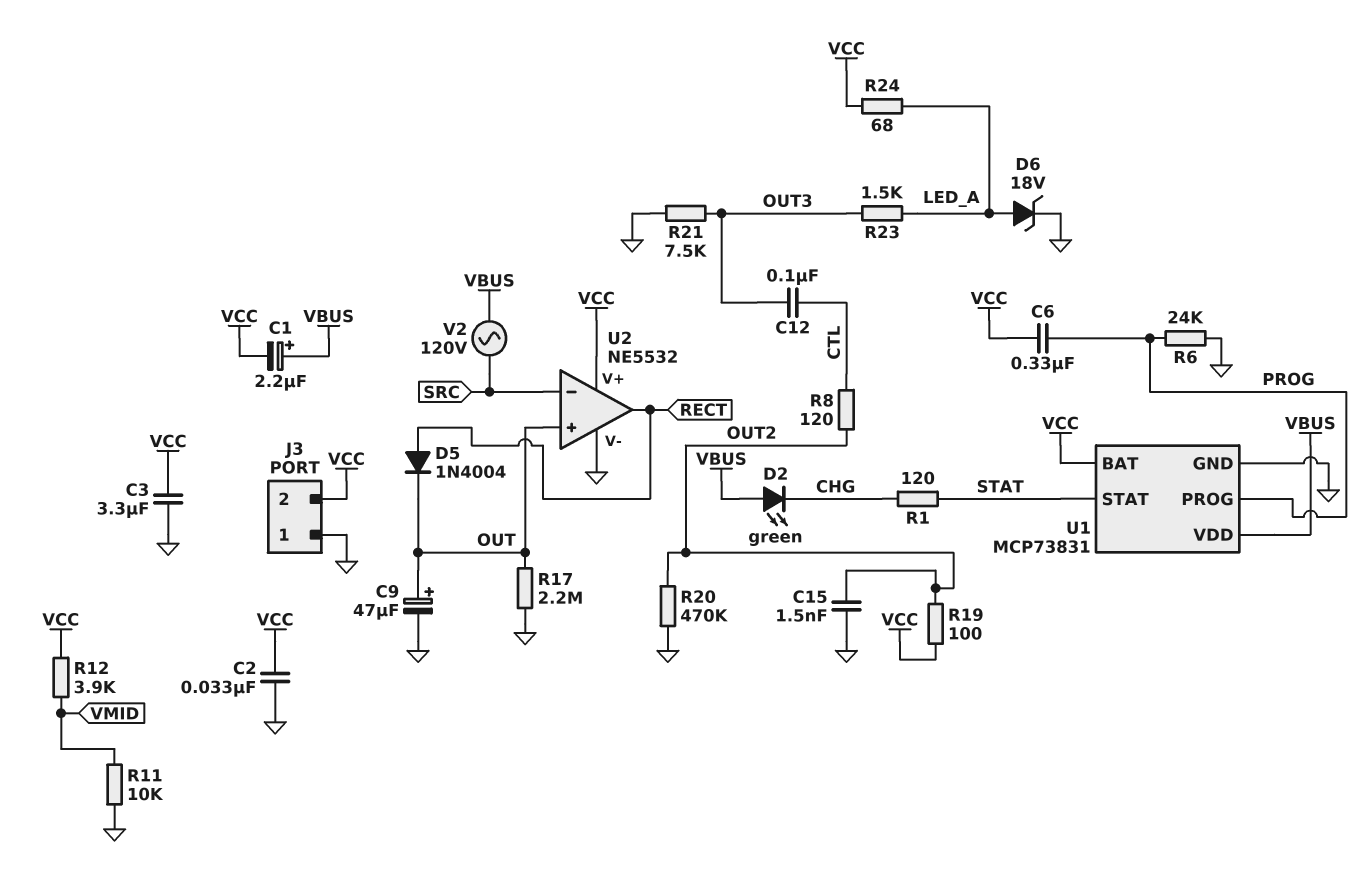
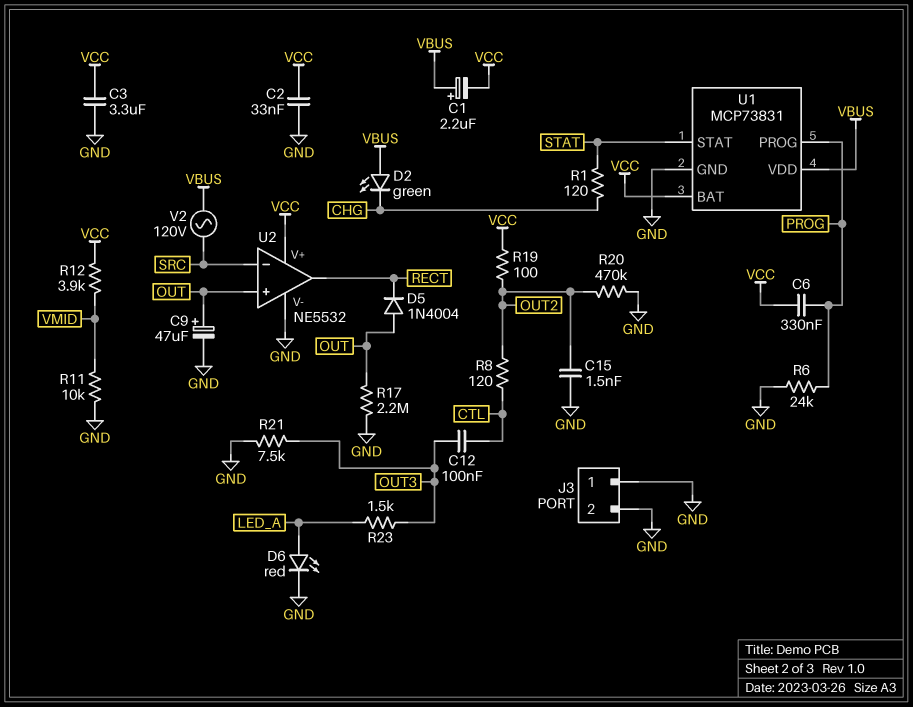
D5: diode 1N4004 (A RECT, K OUT) -> diode 1N4004 (A OUT, K RECT)
D6: zener 18V (A LED_A, K GND) -> LED red (A LED_A, K GND)
J3 pin 2: VCC -> GND
R24: 68 (LED_A, VCC) -> none

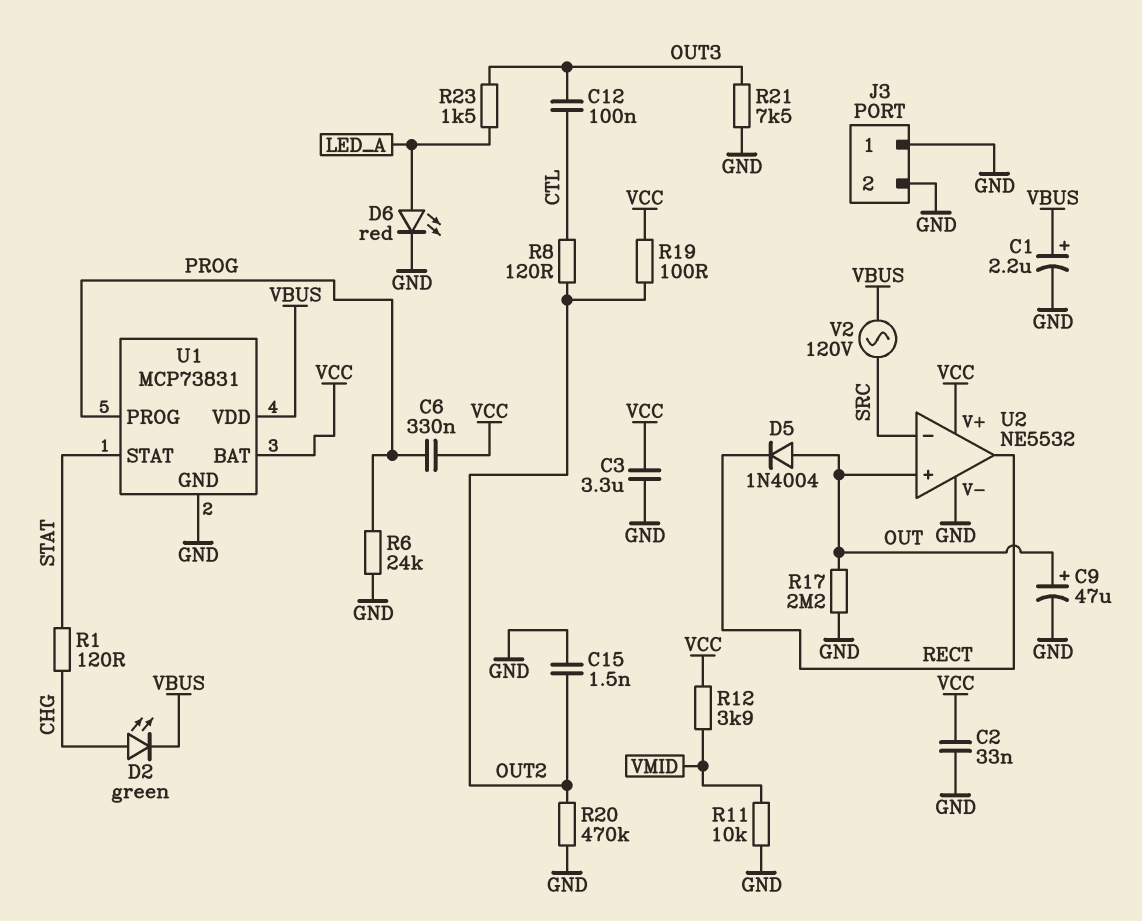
C1: 2.2uF (plus VBUS, minus VCC) -> 2.2uF (plus VBUS, minus GND)
D2: LED green (A VBUS, K CHG) -> LED green (A CHG, K VBUS)

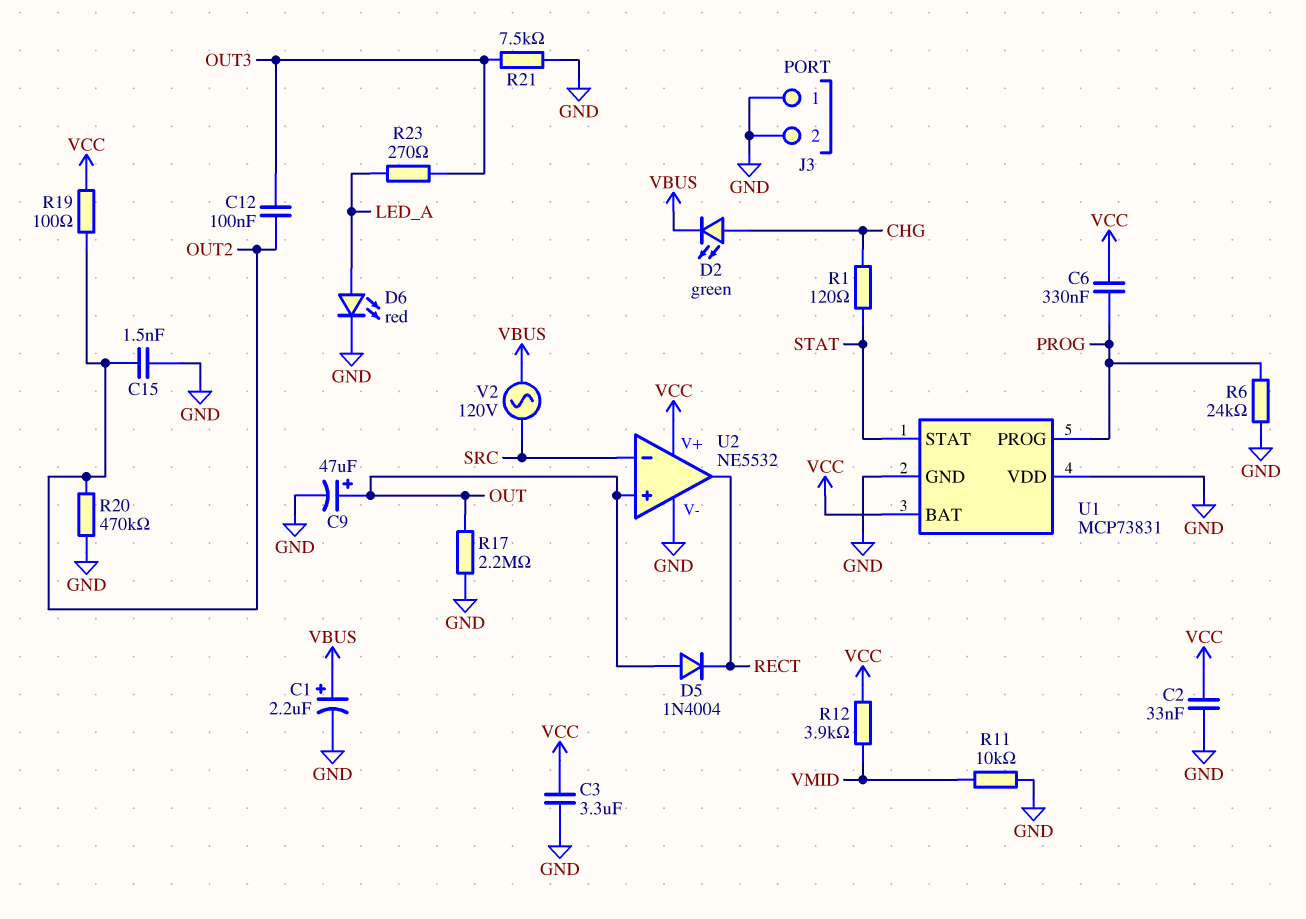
C12: 100nF (CTL, OUT3) -> 100nF (OUT2, OUT3)
R8: 120 (CTL, OUT2) -> none
R23: 1.5k (LED_A, OUT3) -> 270 (LED_A, OUT3)
U1 pin VDD: VBUS -> GND

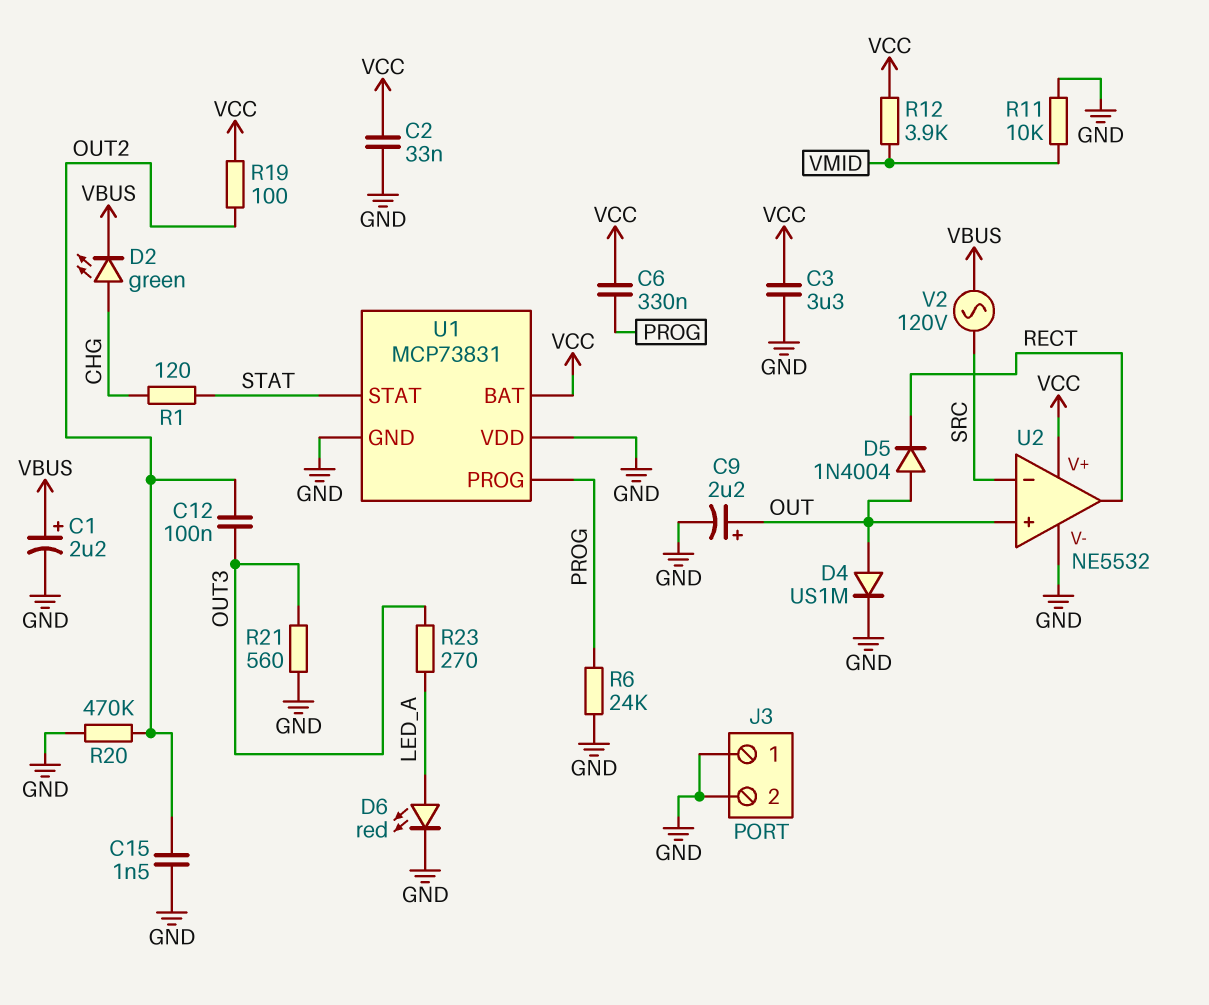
C9: 47uF (plus OUT, minus GND) -> 2.2uF (plus OUT, minus GND)
D4: none -> diode US1M (A OUT, K GND)
R17: 2.2M (GND, OUT) -> none
R21: 7.5k (GND, OUT3) -> 560 (GND, OUT3)

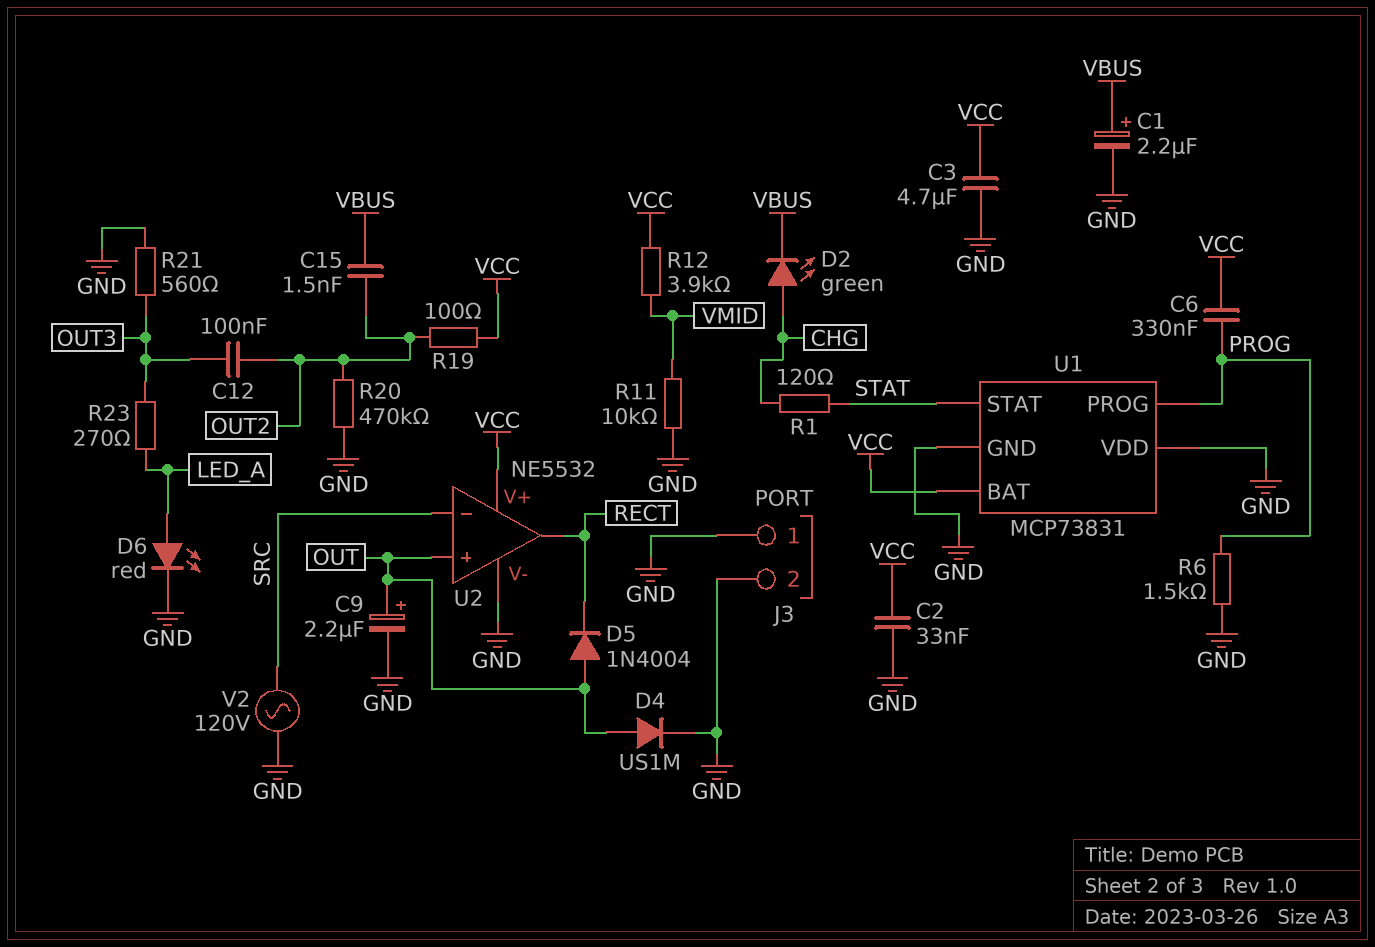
C3: 3.3uF (GND, VCC) -> 4.7uF (GND, VCC)
C15: 1.5nF (GND, OUT2) -> 1.5nF (OUT2, VBUS)
R6: 24k (GND, PROG) -> 1.5k (GND, PROG)
V2: AC 120V (SRC, VBUS) -> AC 120V (GND, SRC)

